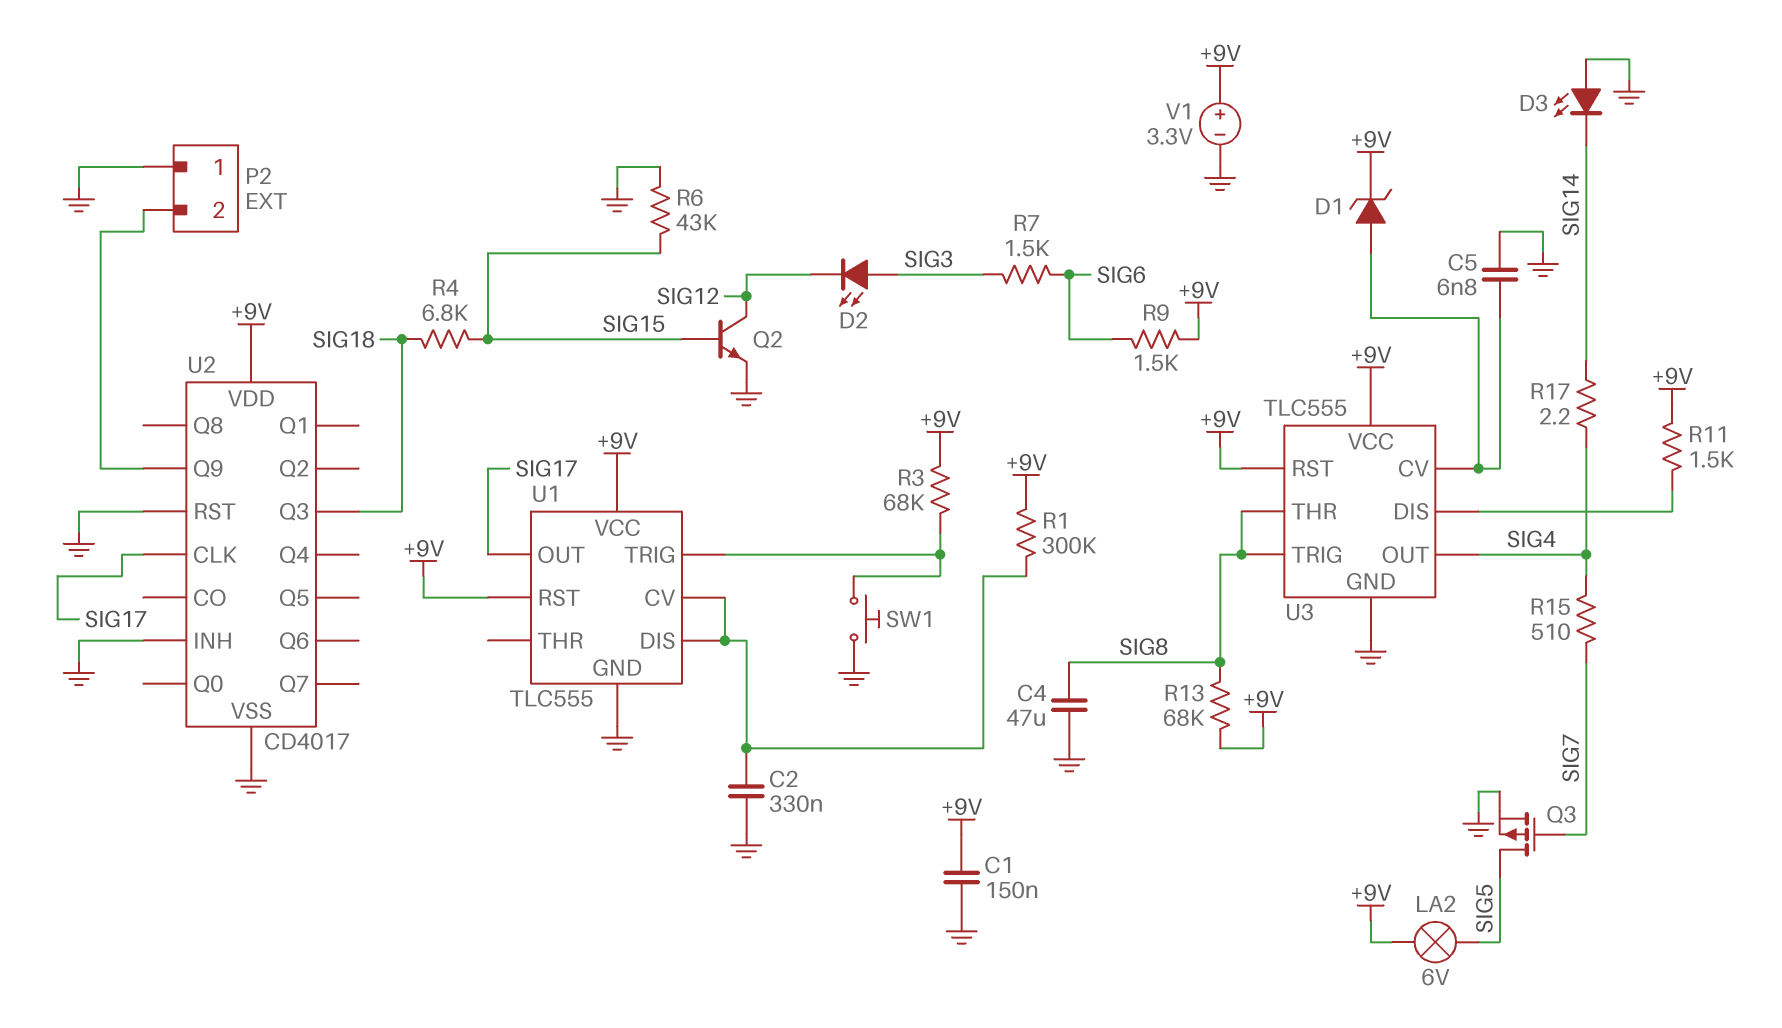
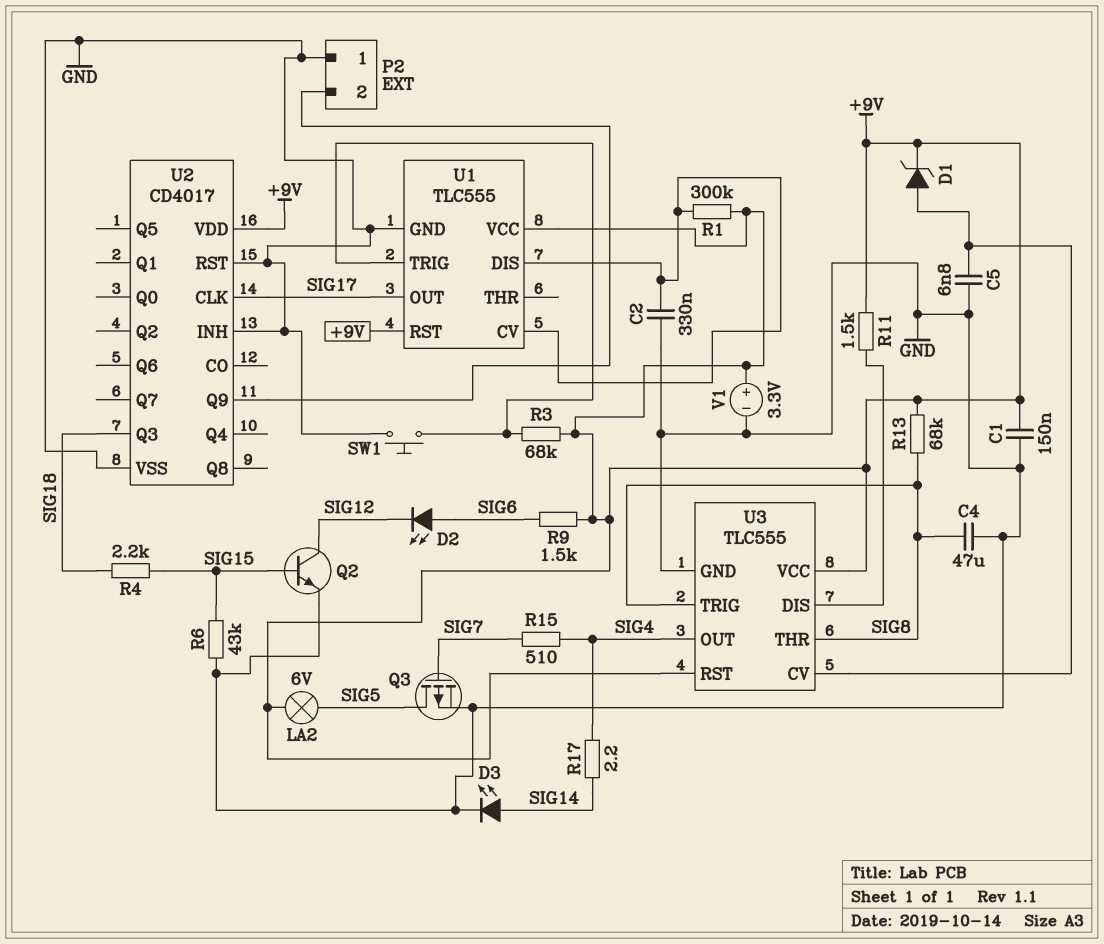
D2: LED (A SIG3, K SIG12) -> LED (A SIG6, K SIG12)
D3: LED (A GND, K SIG14) -> LED (A SIG14, K GND)
R4: 6.8k (SIG15, SIG18) -> 2.2k (SIG15, SIG18)
R7: 1.5k (SIG3, SIG6) -> none

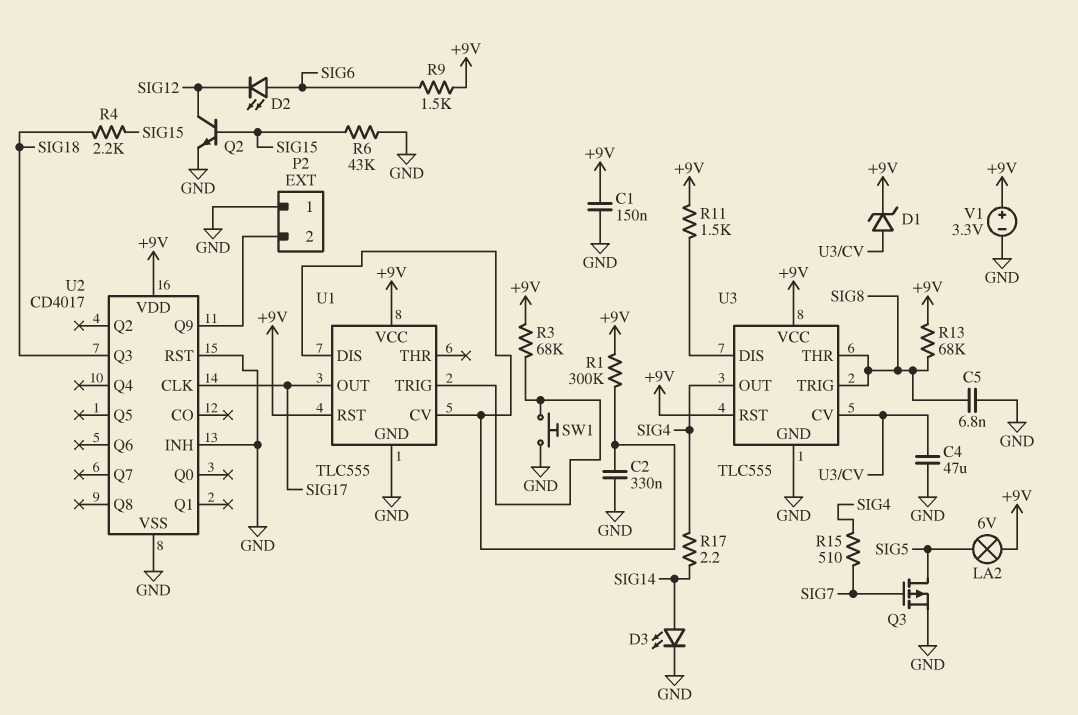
C4: 47uF (GND, SIG8) -> 47uF (GND, U3/CV)
C5: 6.8nF (GND, U3/CV) -> 6.8nF (GND, SIG8)

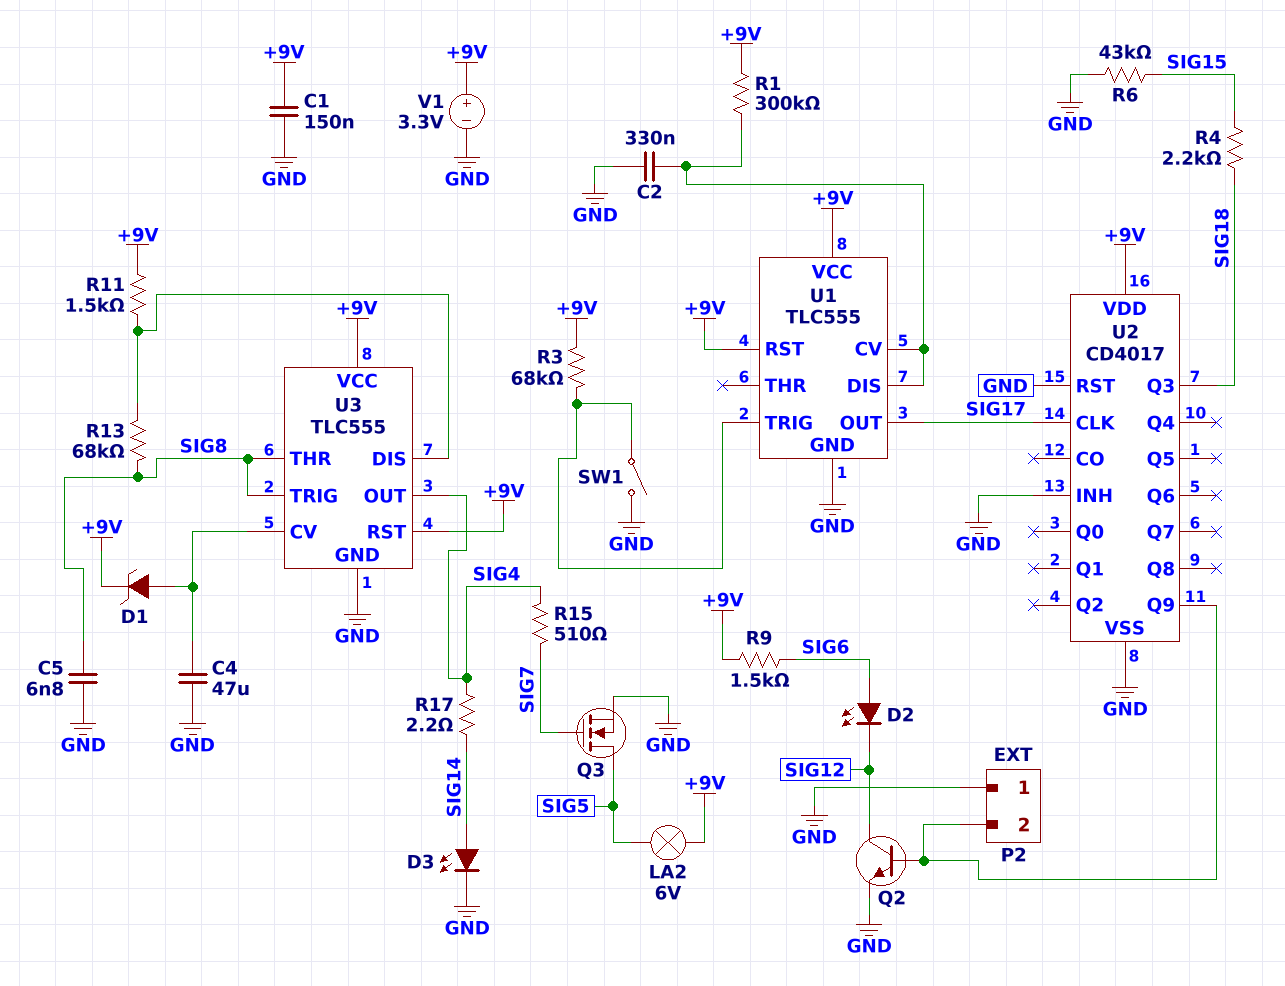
Q2: NPN (B SIG15, C SIG12, E GND) -> NPN (B P2/2, C SIG12, E GND)
Q3: PMOS (G SIG7, D SIG5, S GND) -> NMOS (G SIG7, D SIG5, S GND)
R13: 68k (+9V, SIG8) -> 68k (SIG8, U3/DIS)
SW1: button (GND, U1/TRIG) -> switch (GND, U1/TRIG)

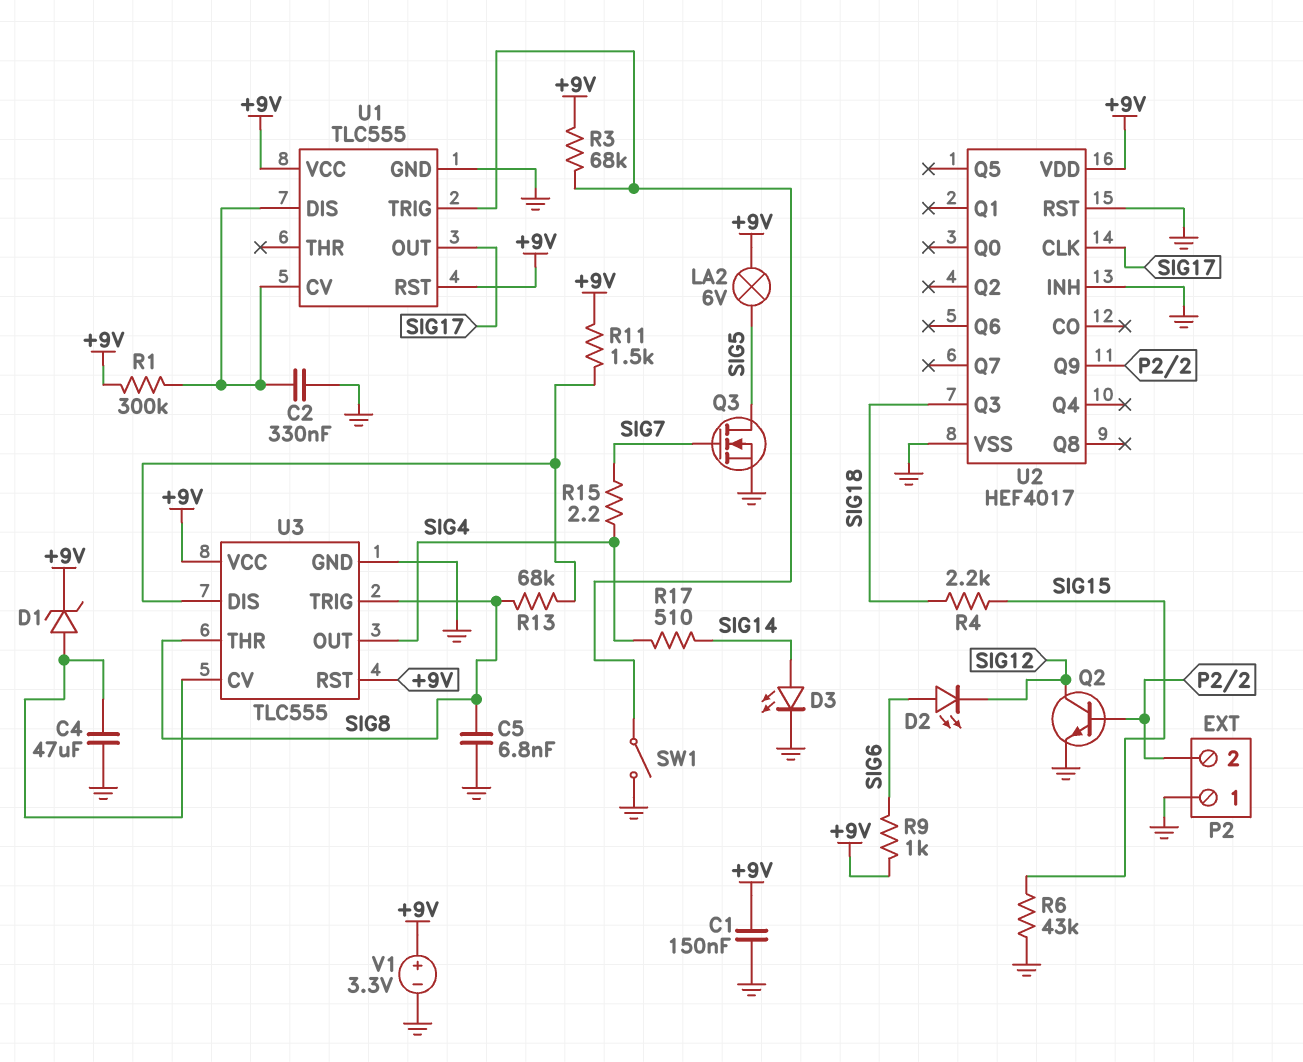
R9: 1.5k (+9V, SIG6) -> 1k (+9V, SIG6)
R15: 510 (SIG4, SIG7) -> 2.2 (SIG4, SIG7)
R17: 2.2 (SIG4, SIG14) -> 510 (SIG4, SIG14)
U2: CD4017 -> HEF4017

